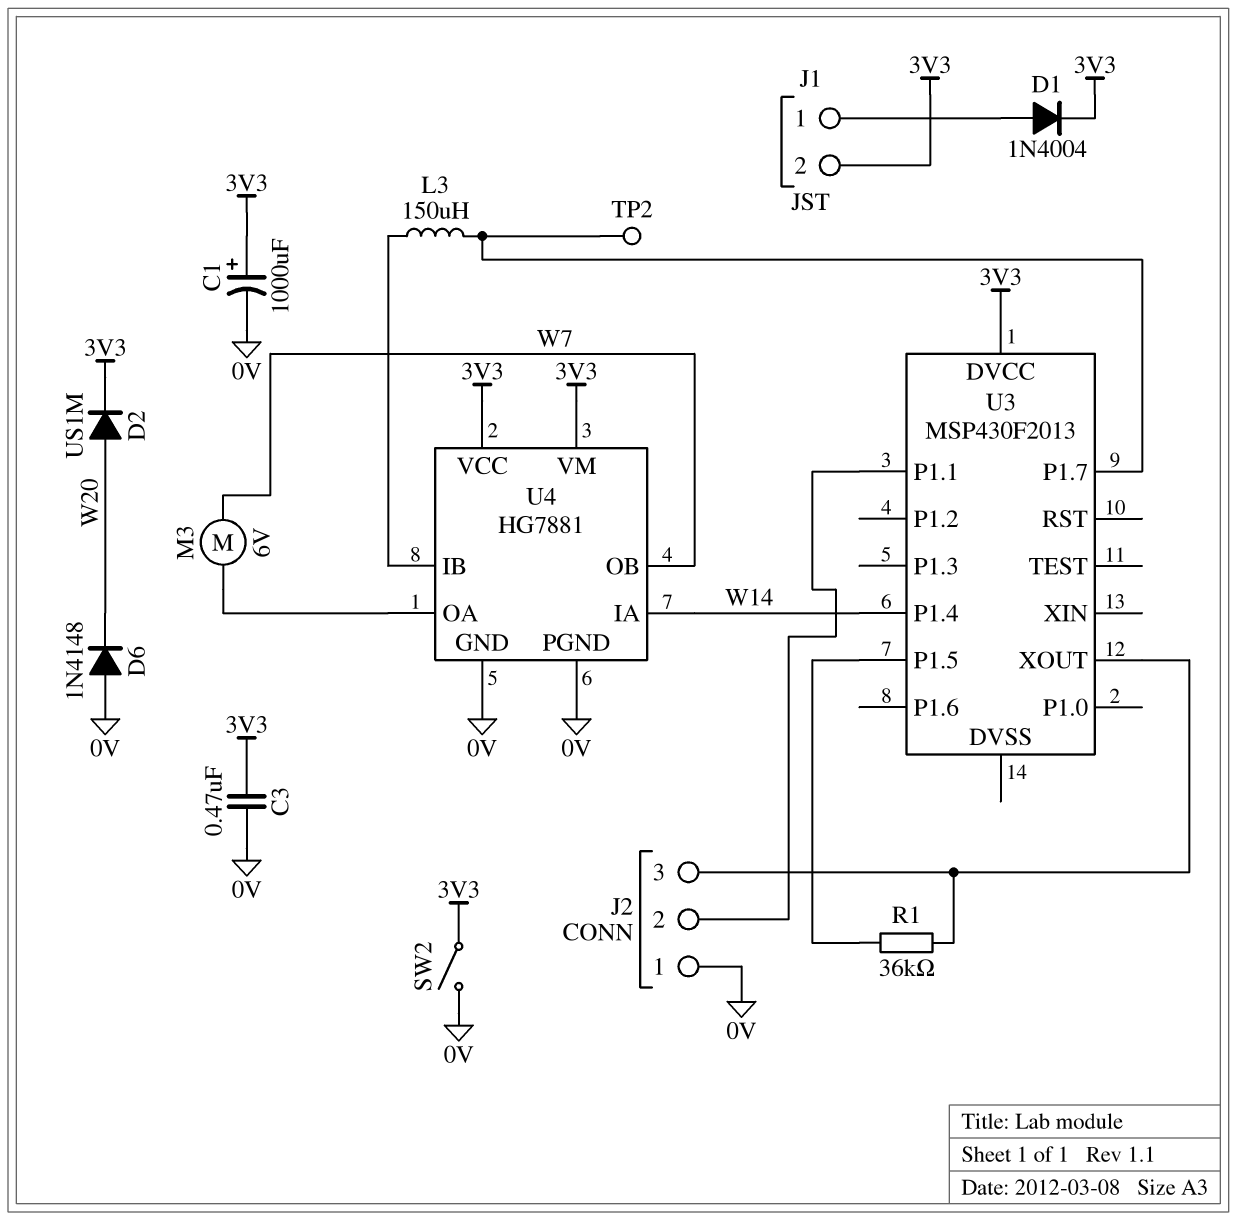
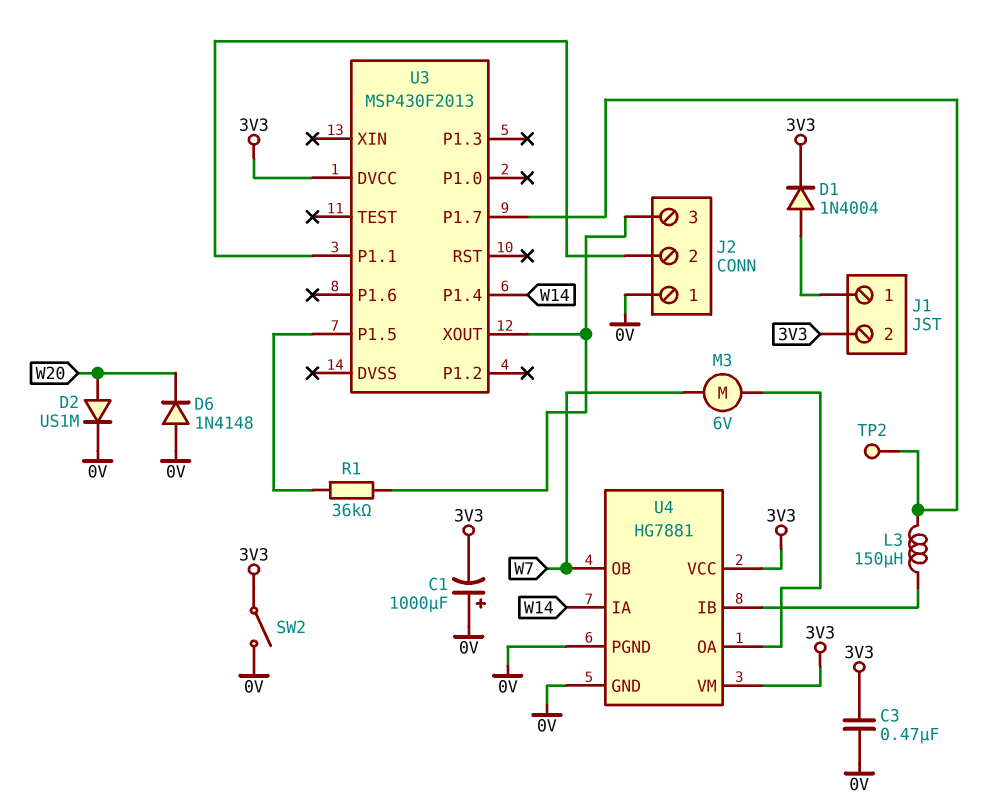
C1: 1000uF (plus 3V3, minus 0V) -> 1000uF (plus 0V, minus 3V3)
D2: diode US1M (A W20, K 3V3) -> diode US1M (A W20, K 0V)

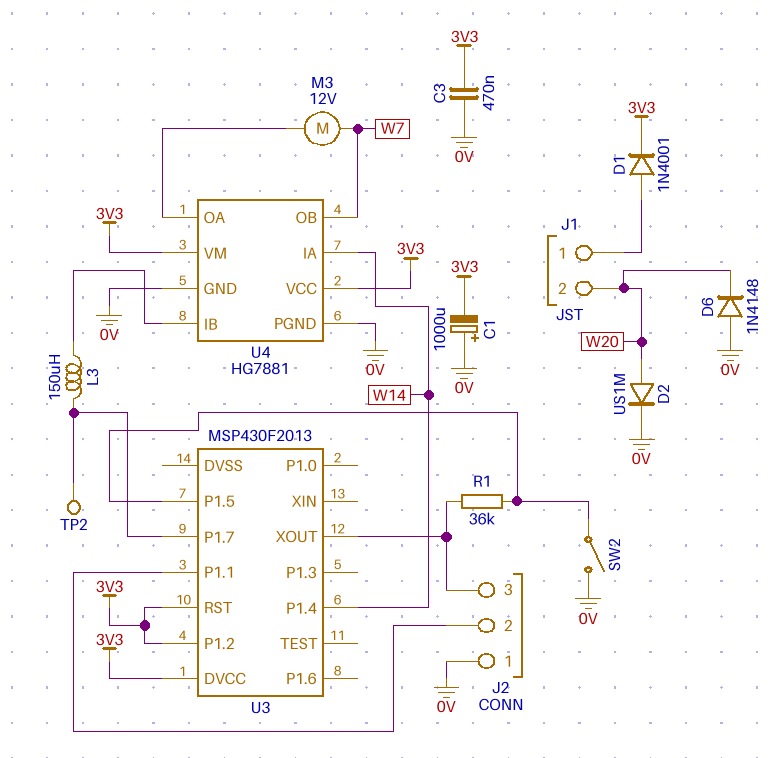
D1: diode 1N4004 (A J1/1, K 3V3) -> diode 1N4001 (A J1/1, K 3V3)
J1 pin 2: 3V3 -> W20
M3: motor 6V (U4/OA, W7) -> motor 12V (U4/OA, W7)
SW2: switch (0V, 3V3) -> switch (0V, U3/P1.5)
U3 pin P1.2: none -> 3V3
U3 pin RST: none -> 3V3

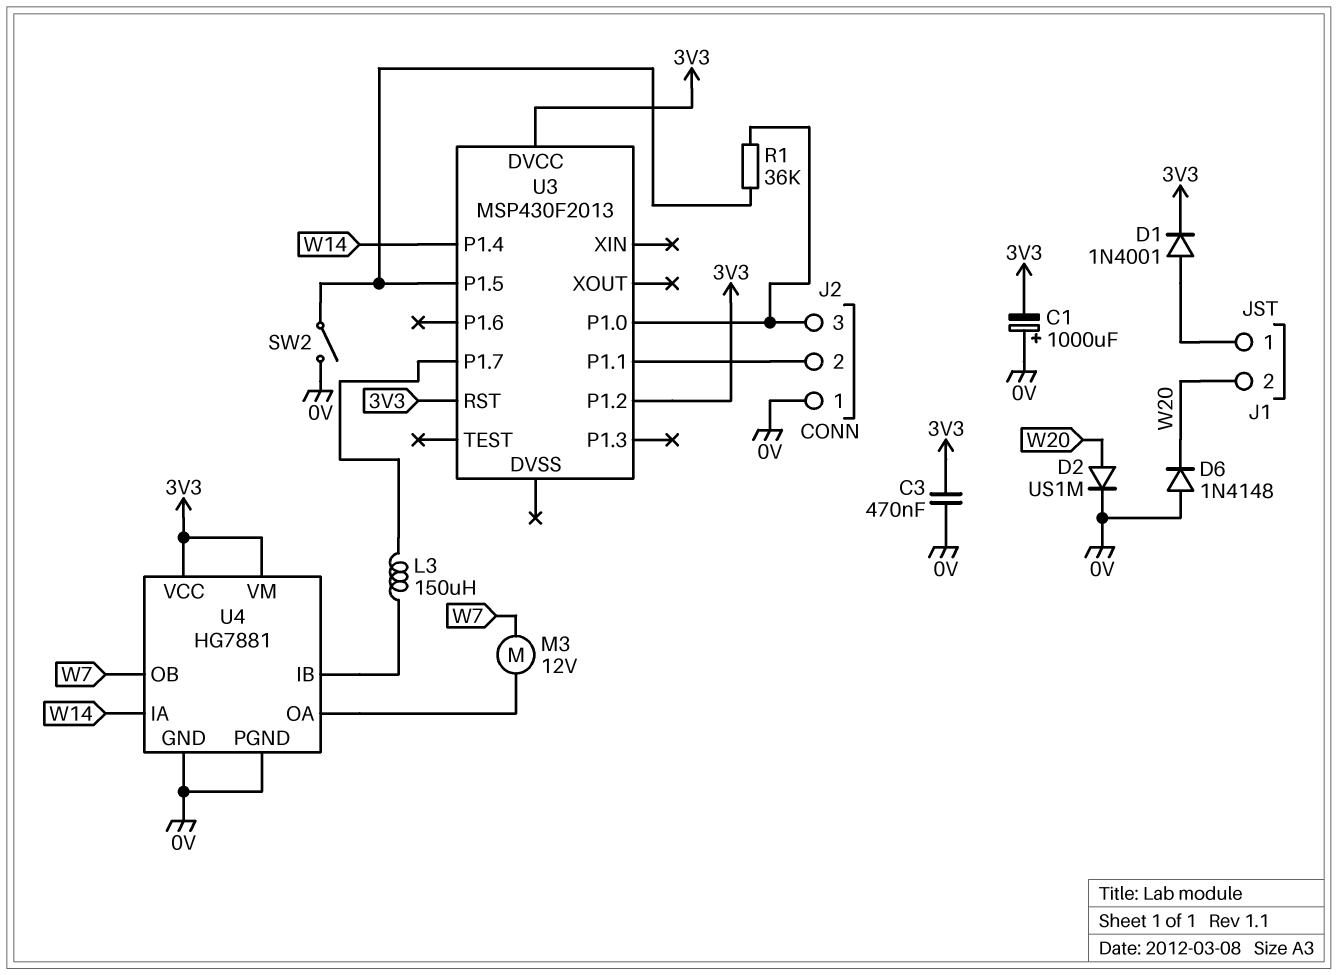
TP2: test point (U3/P1.7) -> none
U3 pin P1.0: none -> J2/3
U3 pin XOUT: J2/3 -> none

